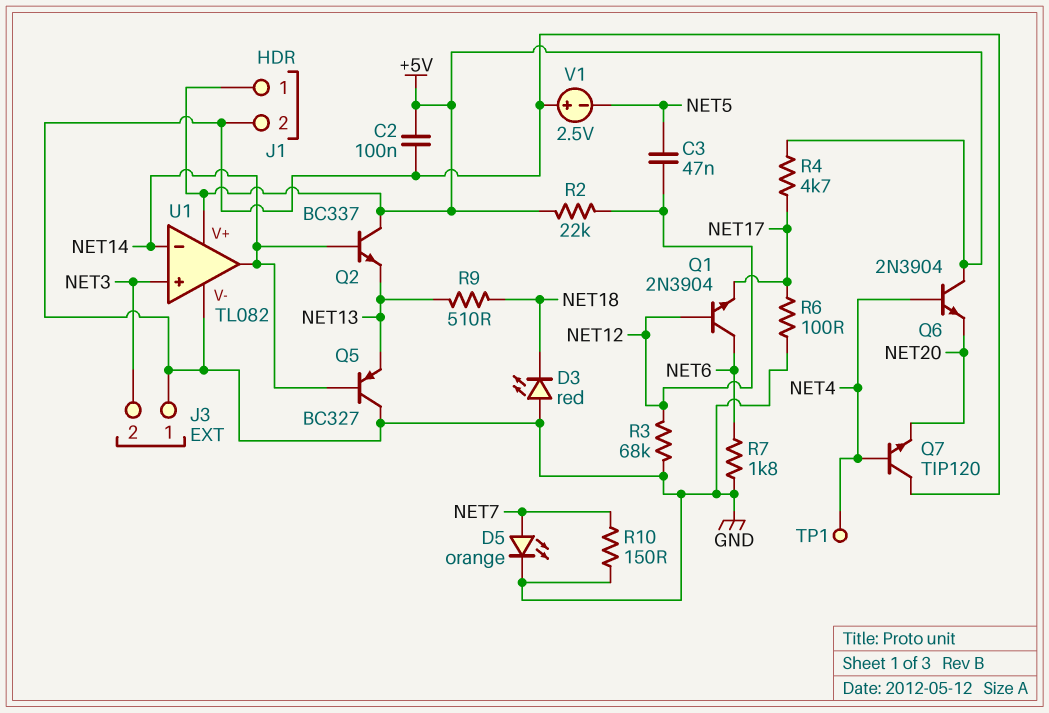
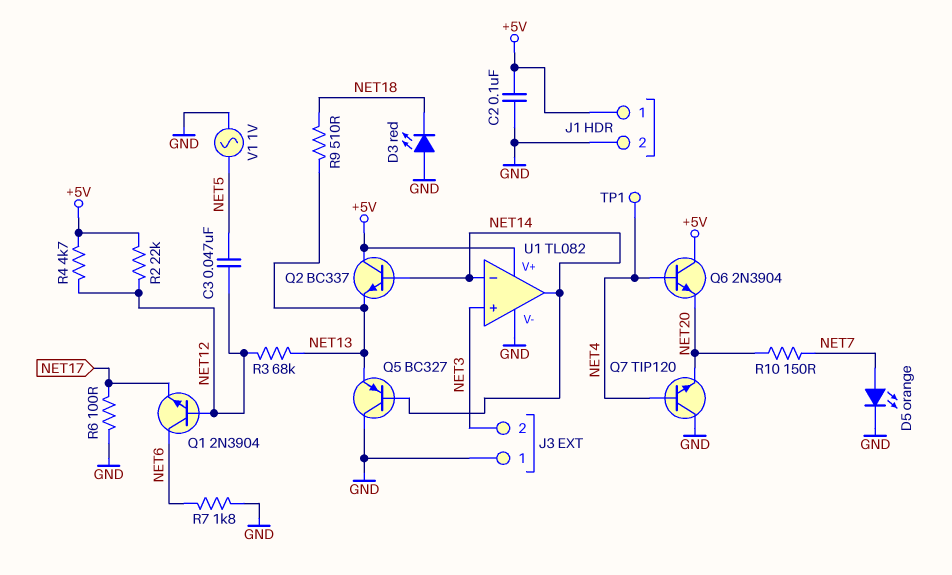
R3: 68k (GND, NET12) -> 68k (NET12, NET13)
R4: 4.7k (+5V, NET17) -> 4.7k (+5V, NET12)
R10: 150 (GND, NET7) -> 150 (NET7, NET20)
V1: 2.5V (plus GND, minus NET5) -> AC 1V (GND, NET5)

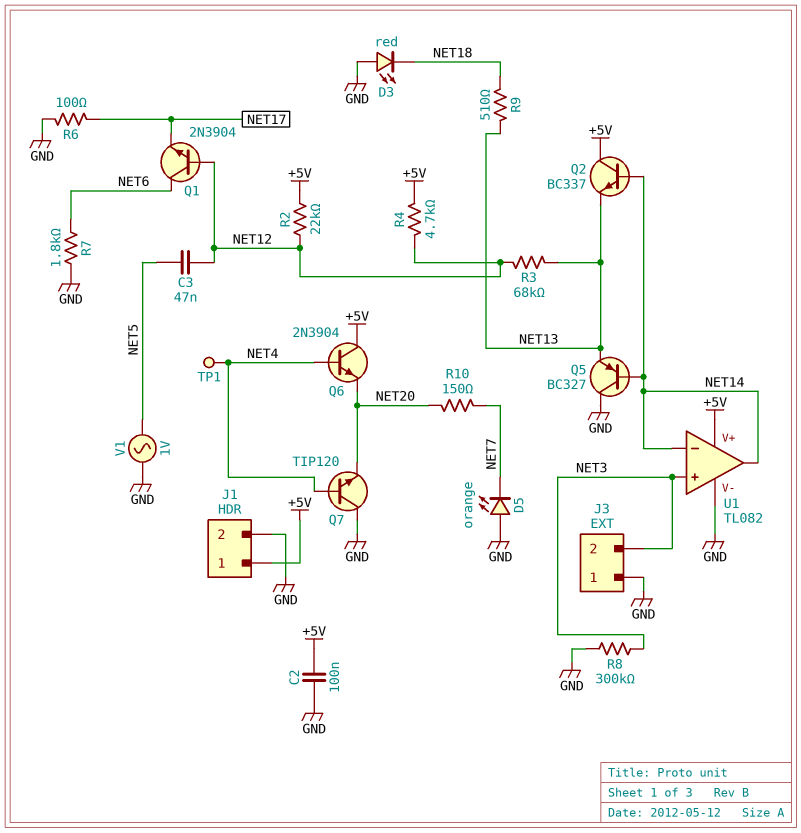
D5: LED orange (A NET7, K GND) -> LED orange (A GND, K NET7)
R8: none -> 300k (GND, NET3)

